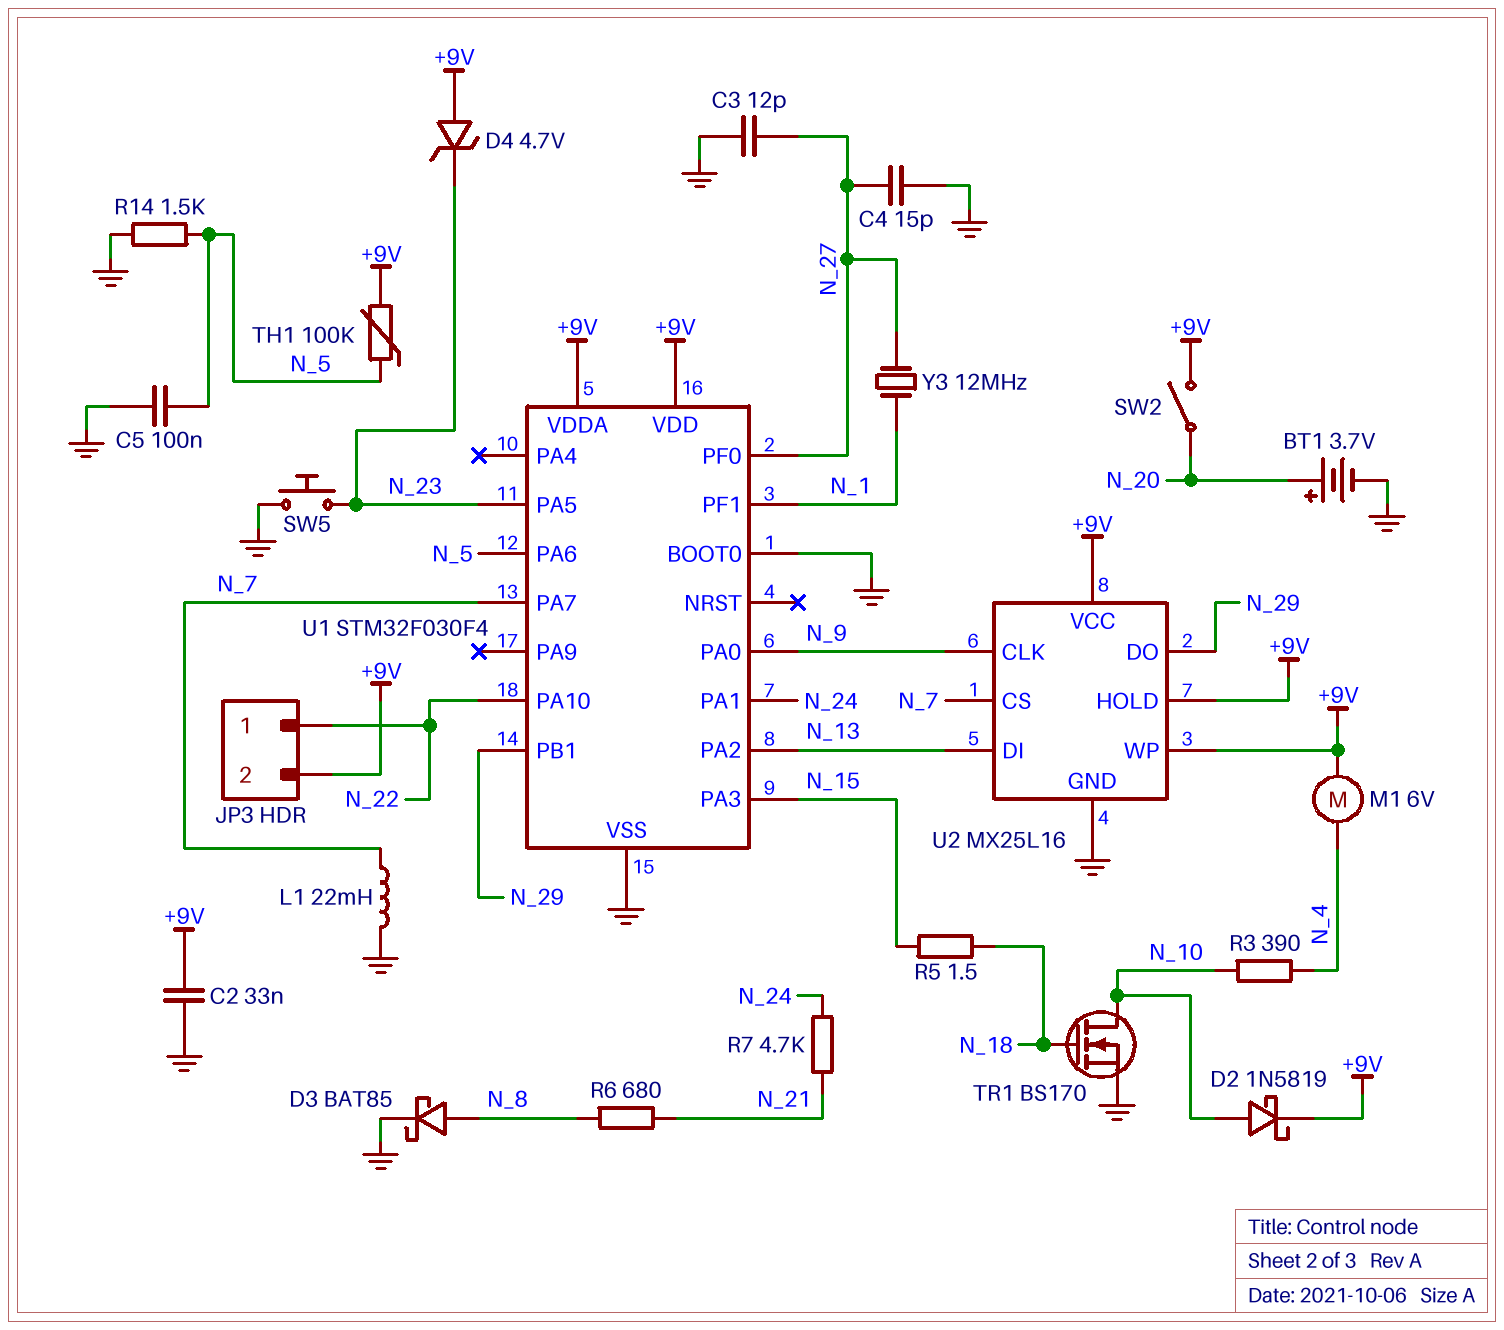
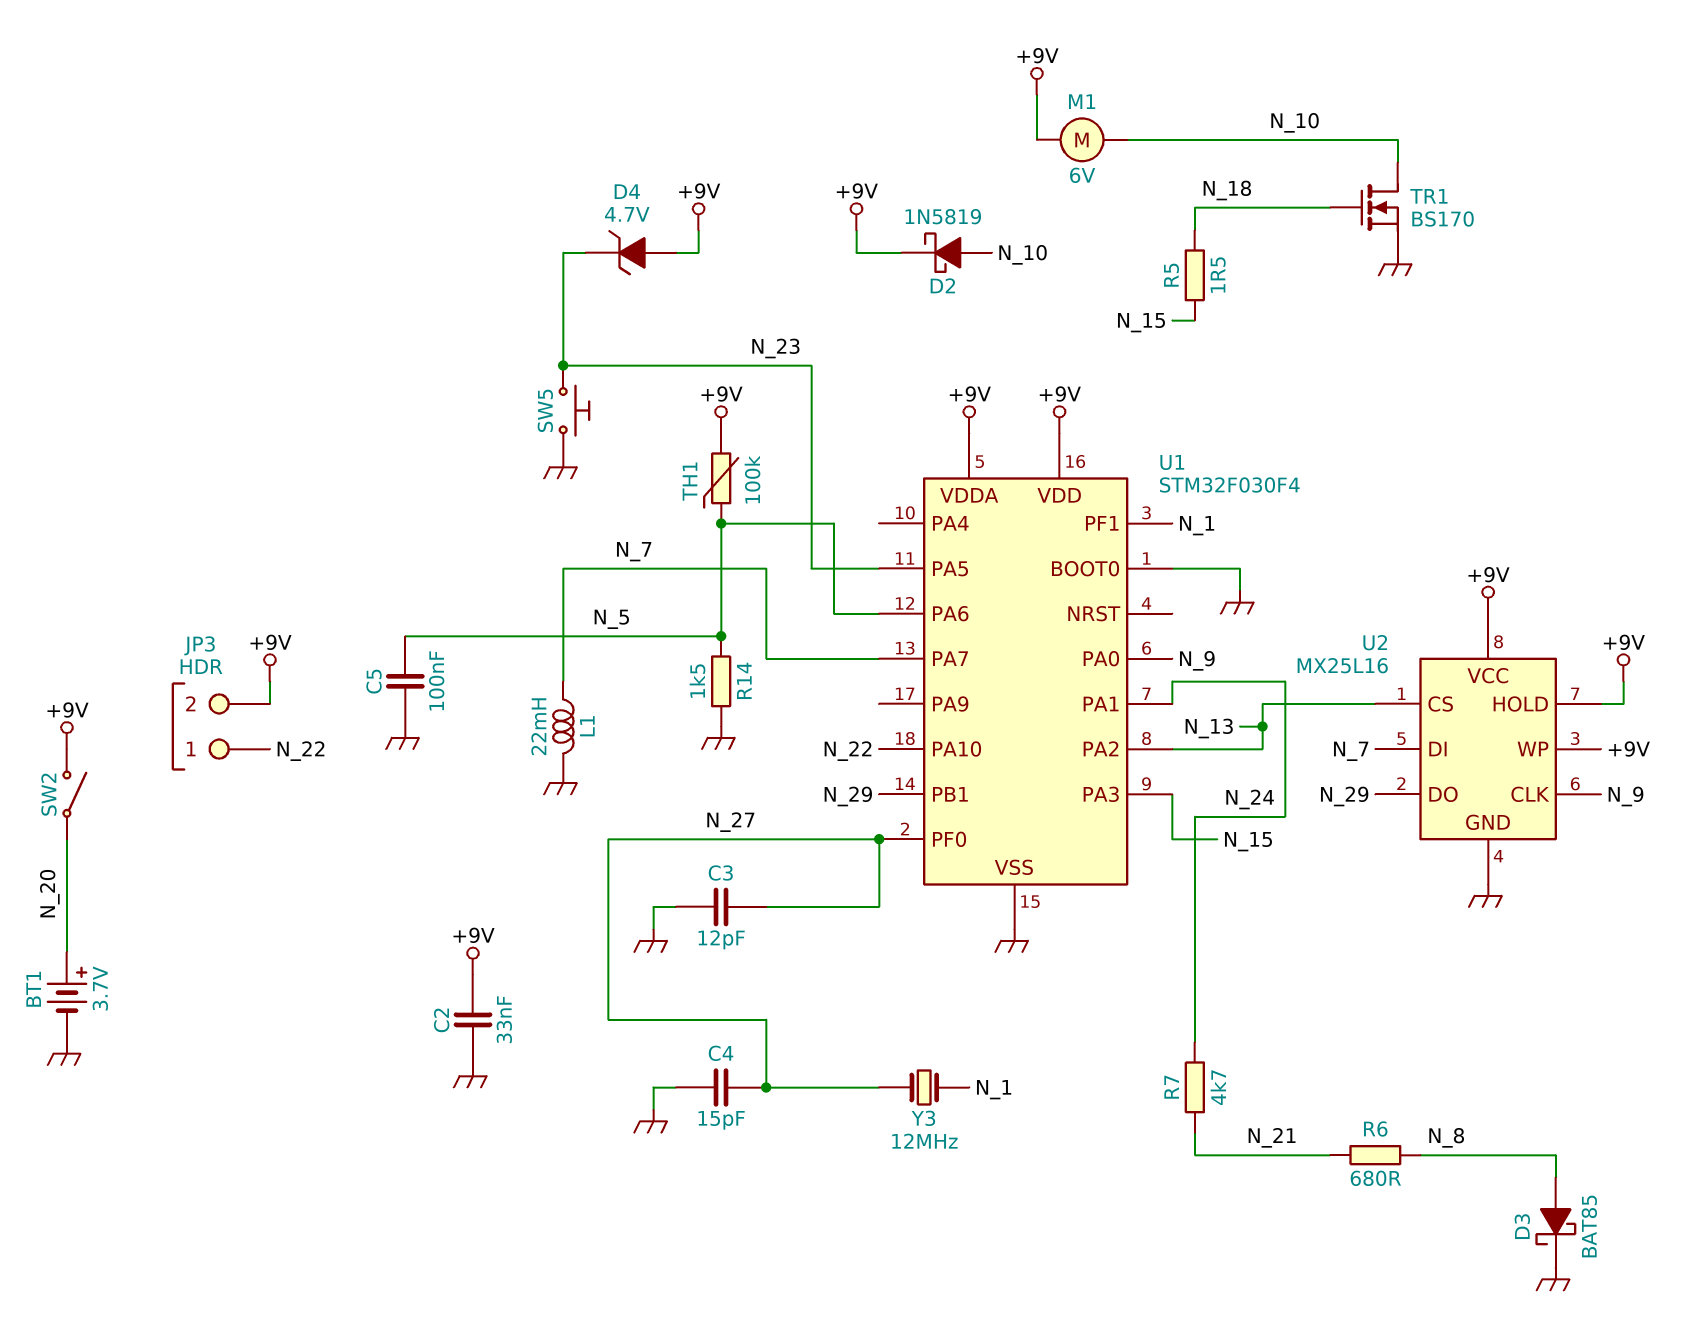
M1: motor 6V (+9V, N_4) -> motor 6V (+9V, N_10)
R3: 390 (N_4, N_10) -> none
U2 pin CS: N_7 -> N_13
U2 pin DI: N_13 -> N_7

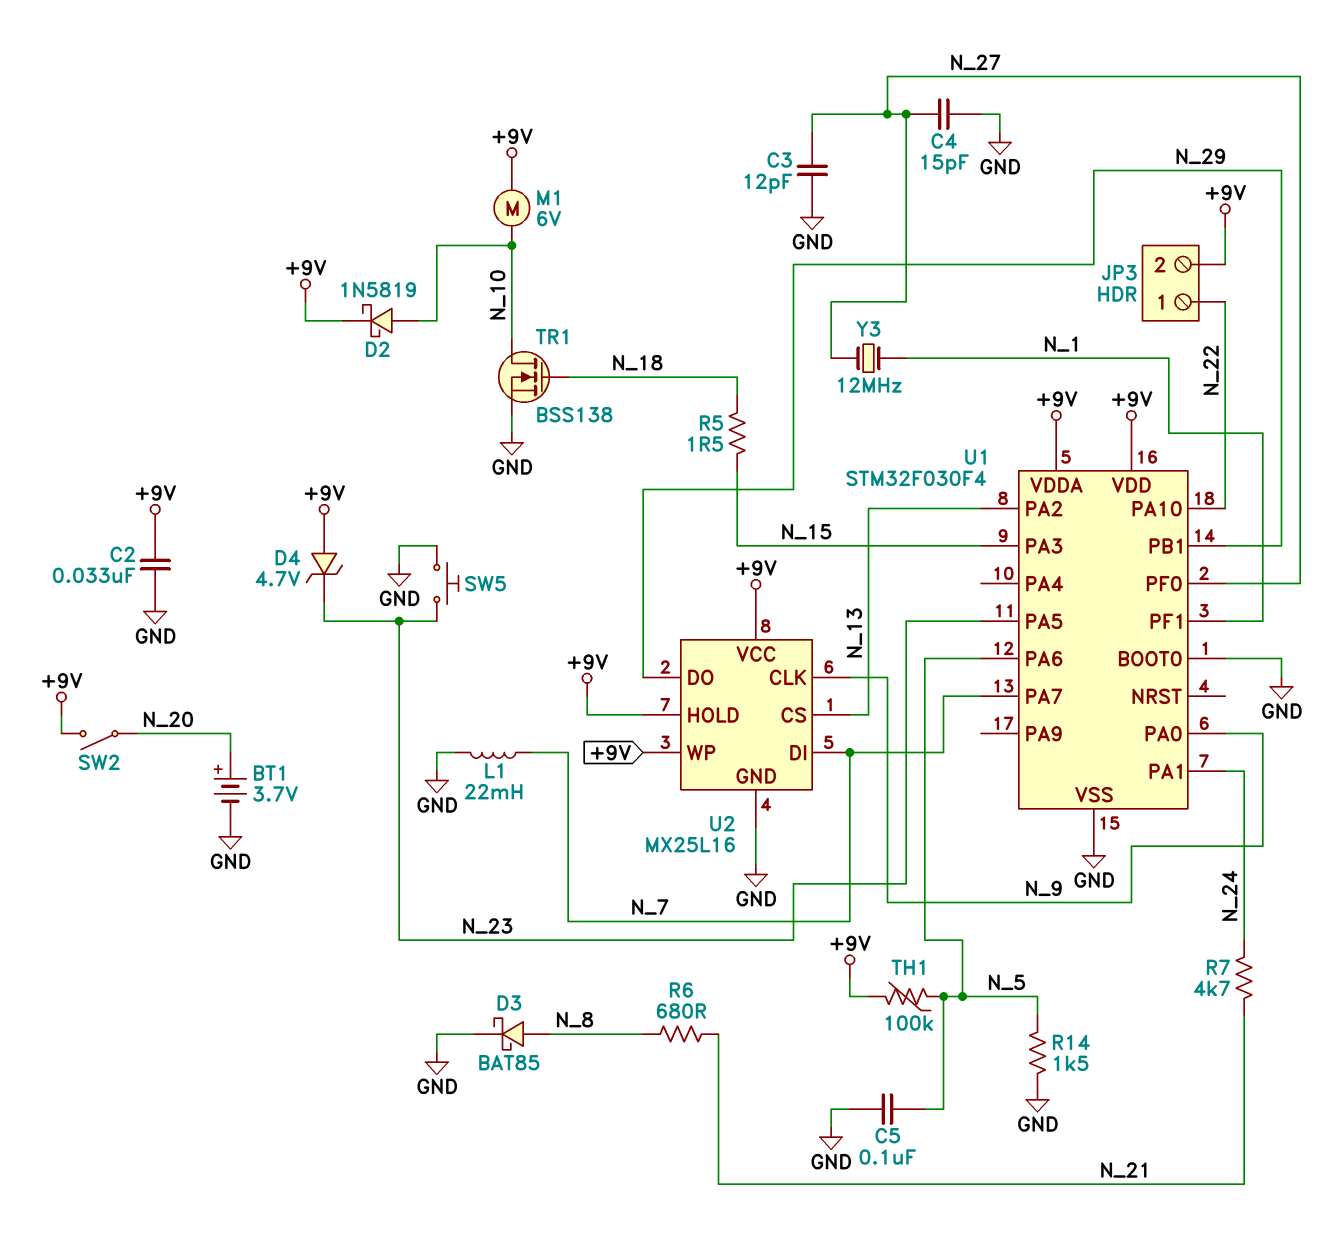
TR1: NMOS BS170 (G N_18, D N_10, S GND) -> NMOS BSS138 (G N_18, D N_10, S GND)

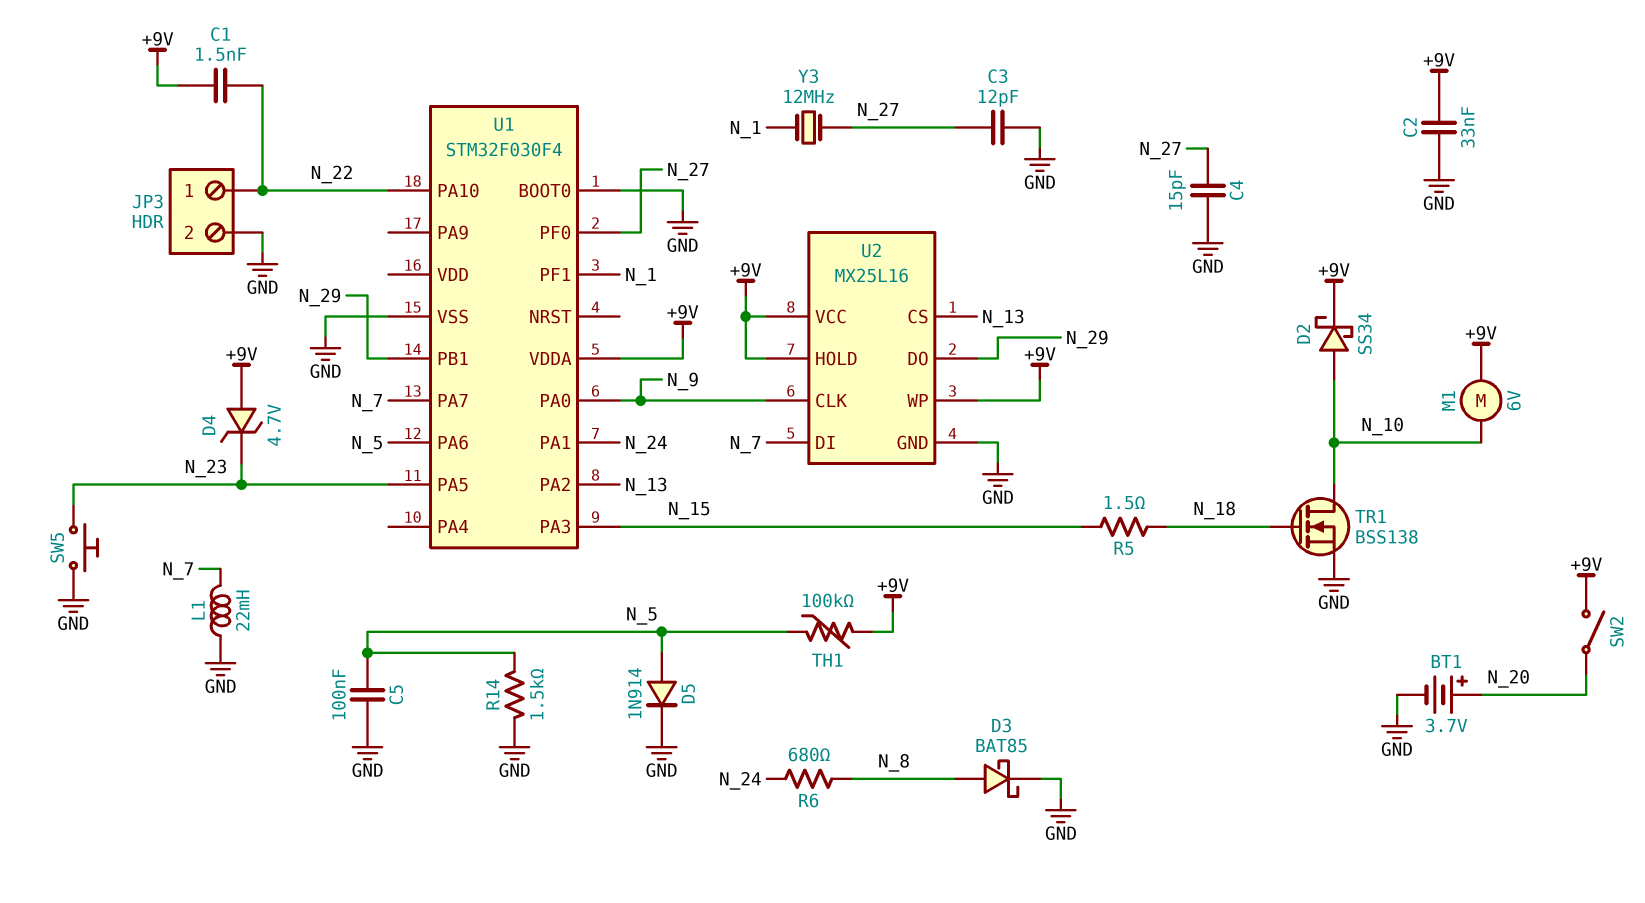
C1: none -> 1.5nF (+9V, N_22)
D2: schottky 1N5819 (A N_10, K +9V) -> schottky SS34 (A N_10, K +9V)
D5: none -> diode 1N914 (A N_5, K GND)
JP3 pin 2: +9V -> GND
R6: 680 (N_8, N_21) -> 680 (N_8, N_24)
R7: 4.7k (N_21, N_24) -> none
U1 pin VDD: +9V -> none

